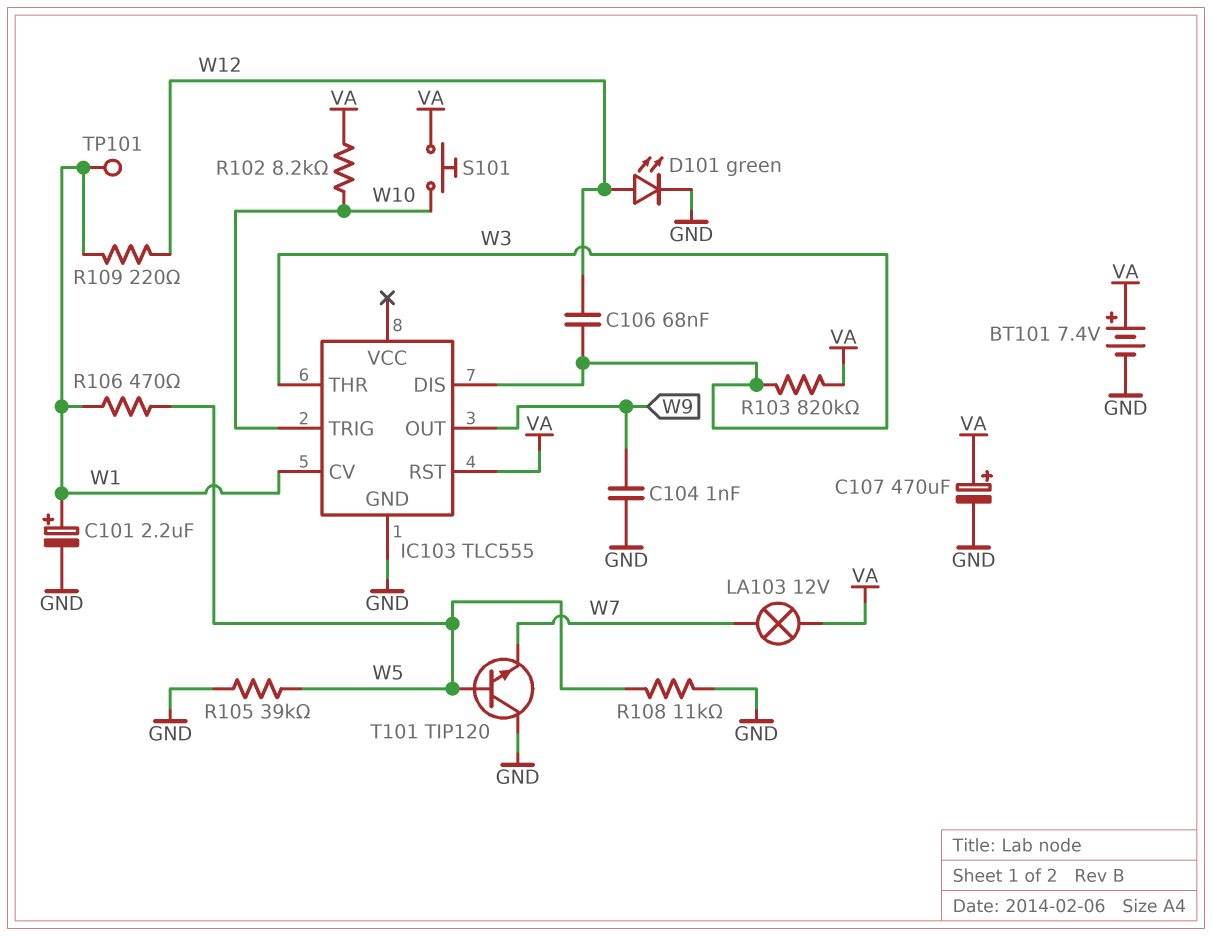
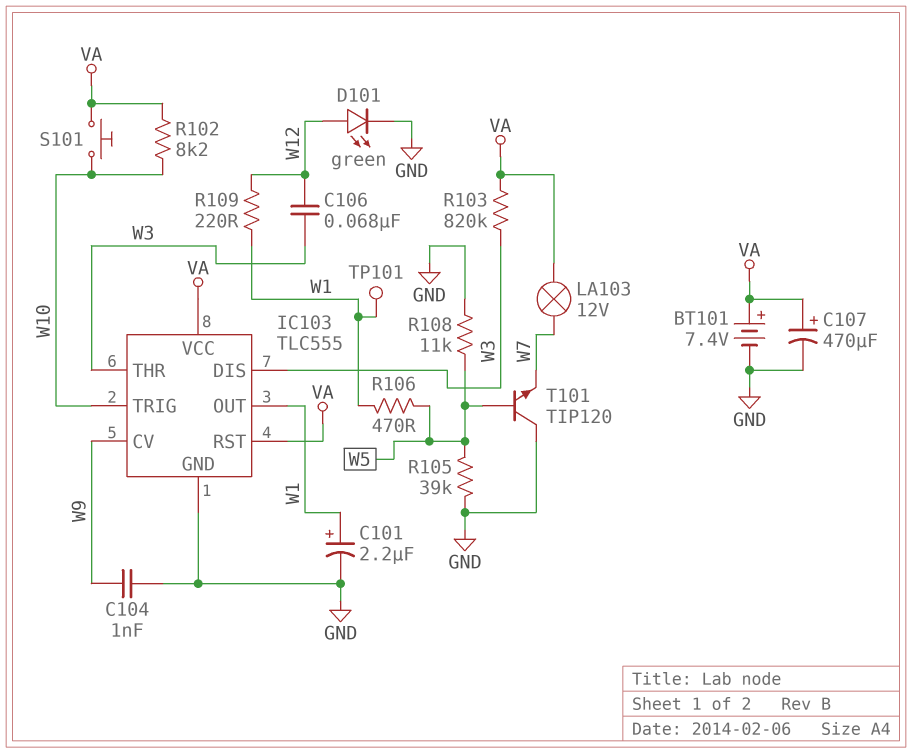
IC103 pin CV: W1 -> W9
IC103 pin OUT: W9 -> W1
IC103 pin VCC: none -> VA

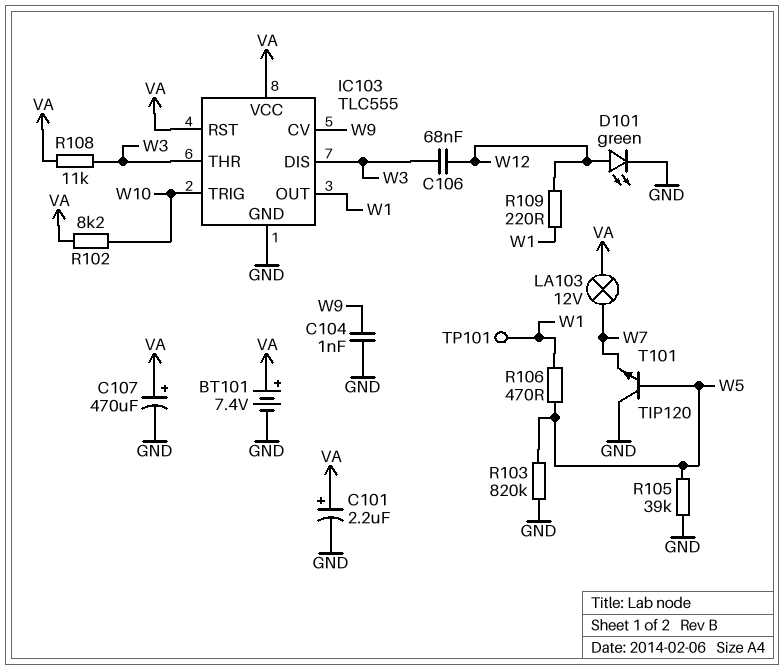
C101: 2.2uF (plus W1, minus GND) -> 2.2uF (plus VA, minus GND)
R103: 820k (VA, W3) -> 820k (GND, W5)
R108: 11k (GND, W5) -> 11k (VA, W3)
S101: button (VA, W10) -> none

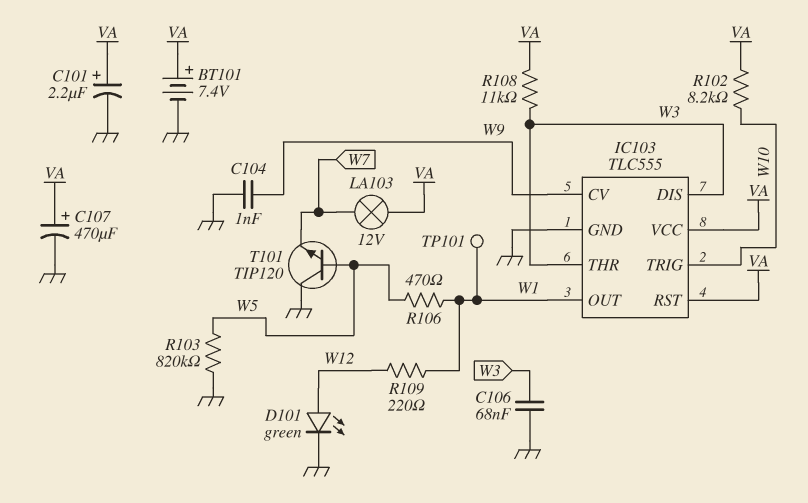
C106: 68nF (W3, W12) -> 68nF (GND, W3)
R105: 39k (GND, W5) -> none

